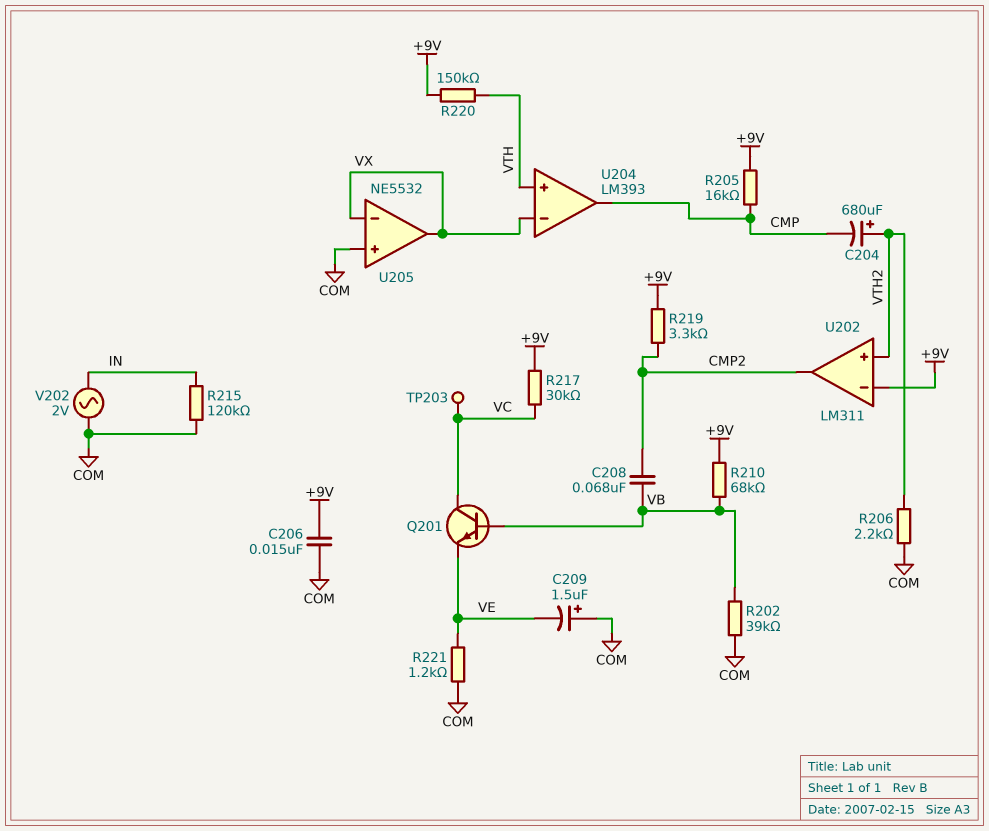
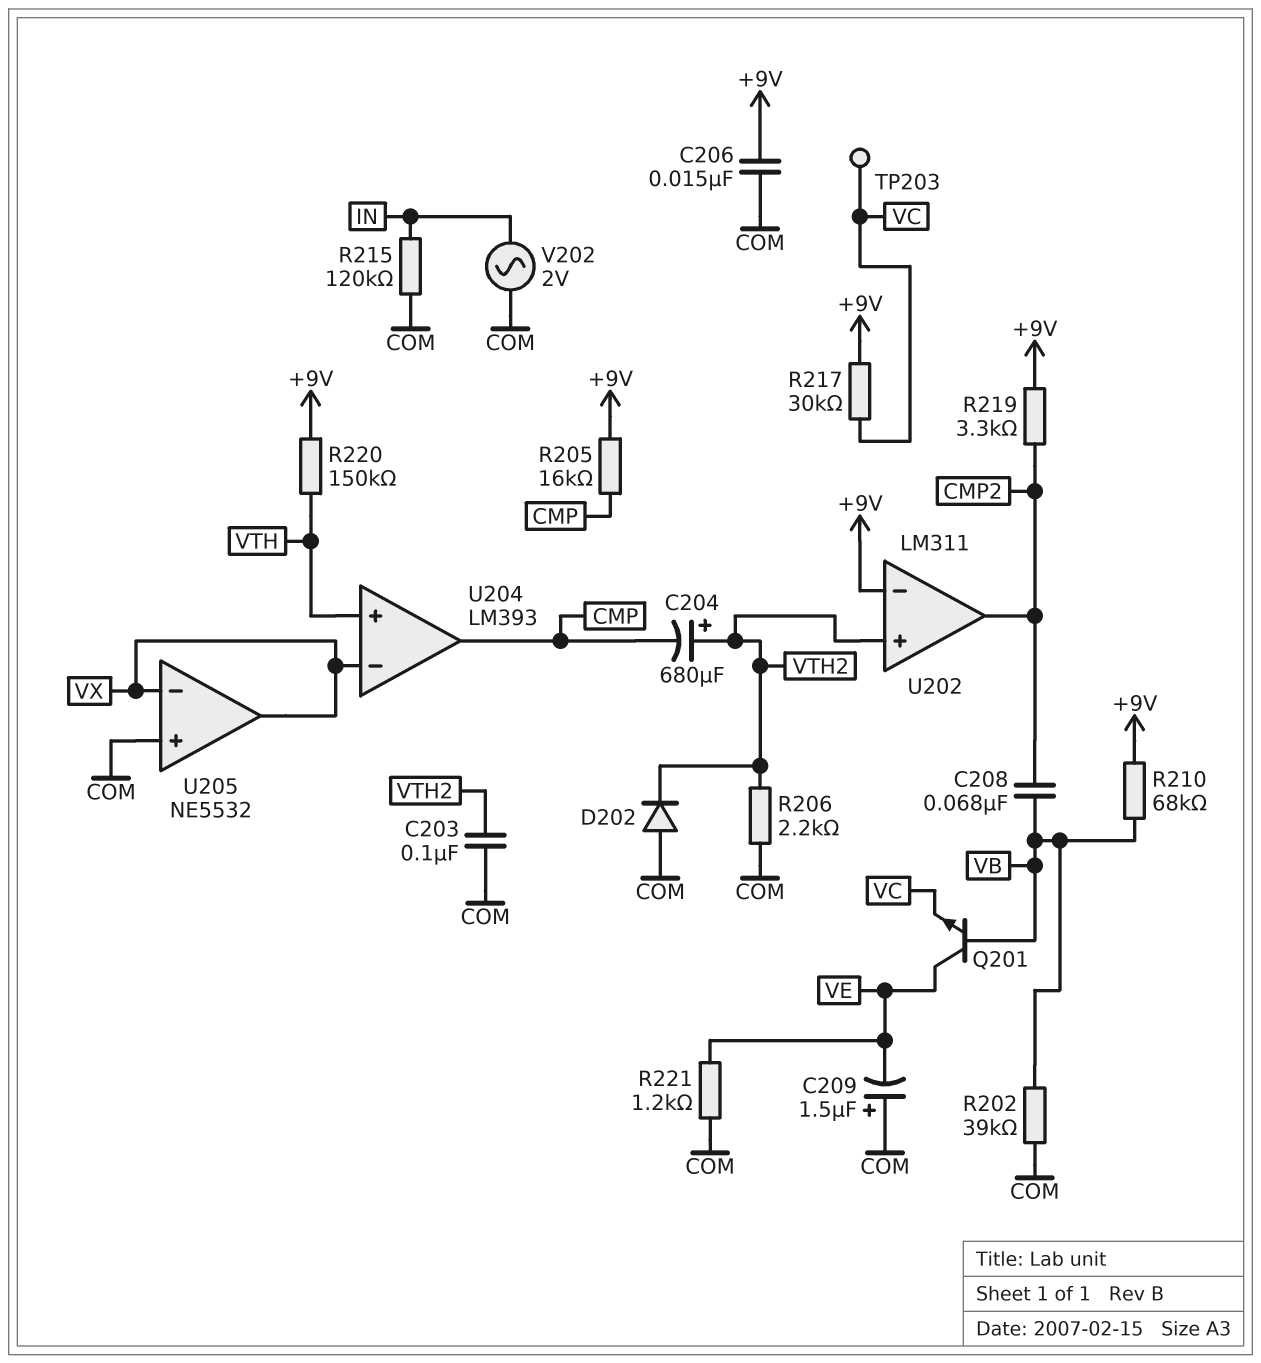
C203: none -> 100nF (COM, VTH2)
D202: none -> diode (A COM, K VTH2)
Q201: NPN (B VB, C VC, E VE) -> NPN (B VB, C VE, E VC)

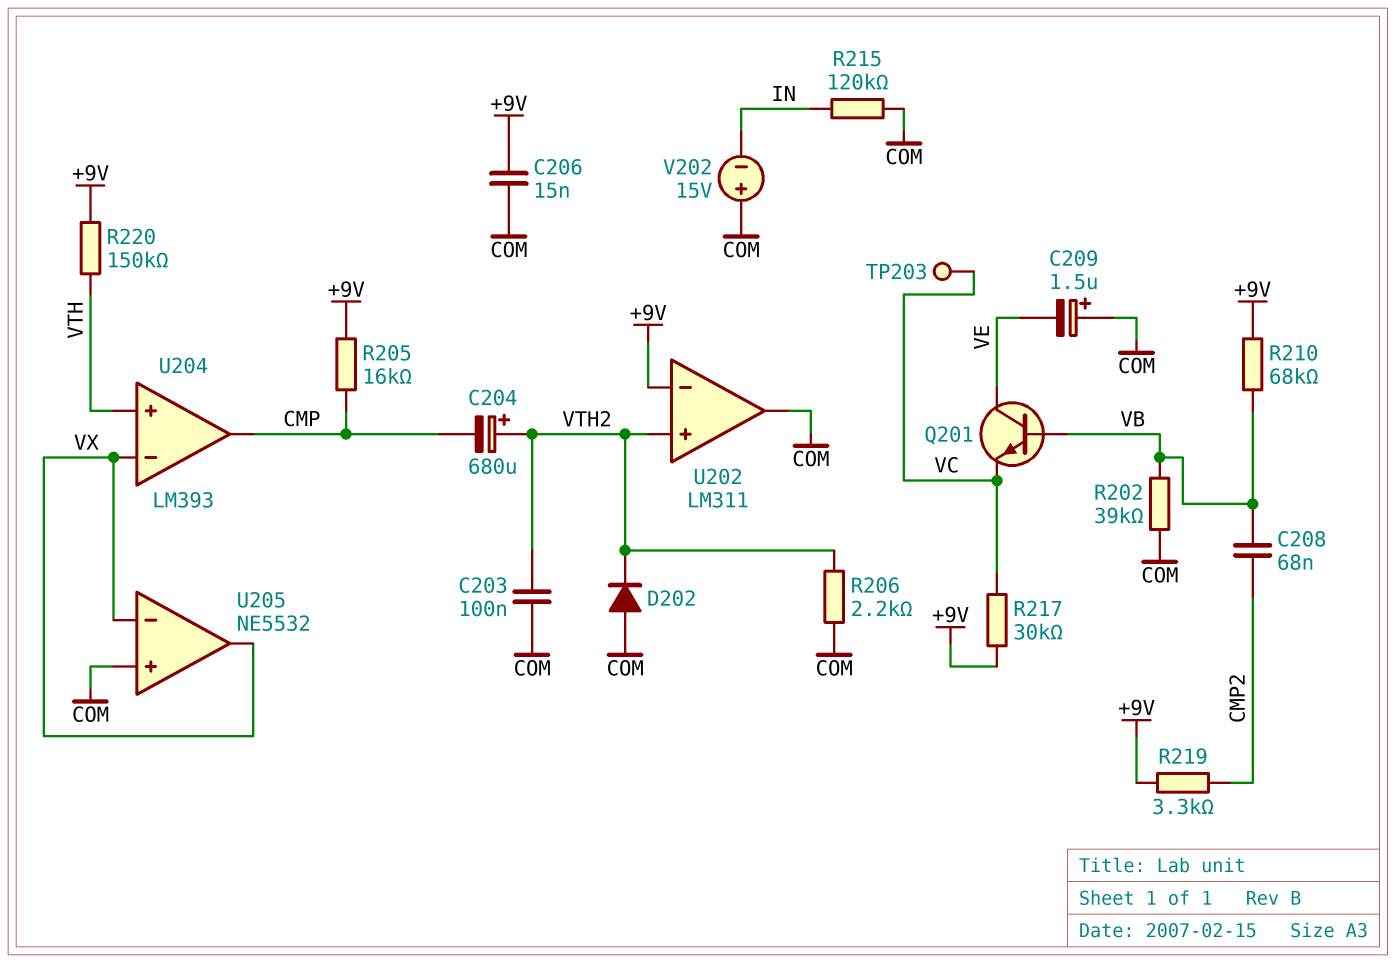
R221: 1.2k (COM, VE) -> none
U202 pin out: CMP2 -> COM
V202: AC 2V (COM, IN) -> 15V (plus COM, minus IN)

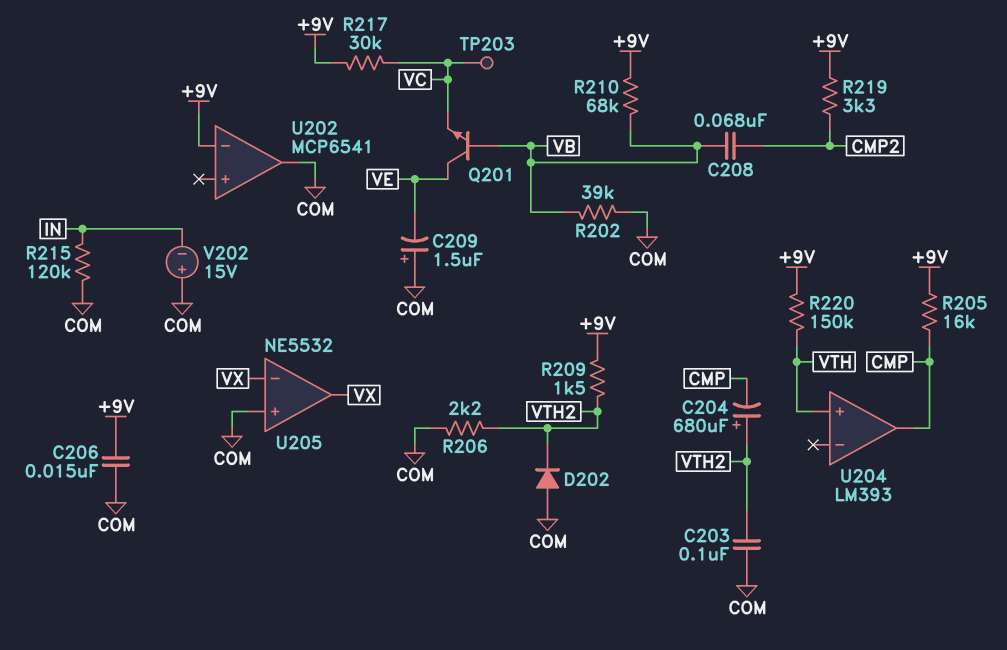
R209: none -> 1.5k (+9V, VTH2)
U202: LM311 -> MCP6541
U202 pin in+: VTH2 -> none
U204 pin in-: VX -> none

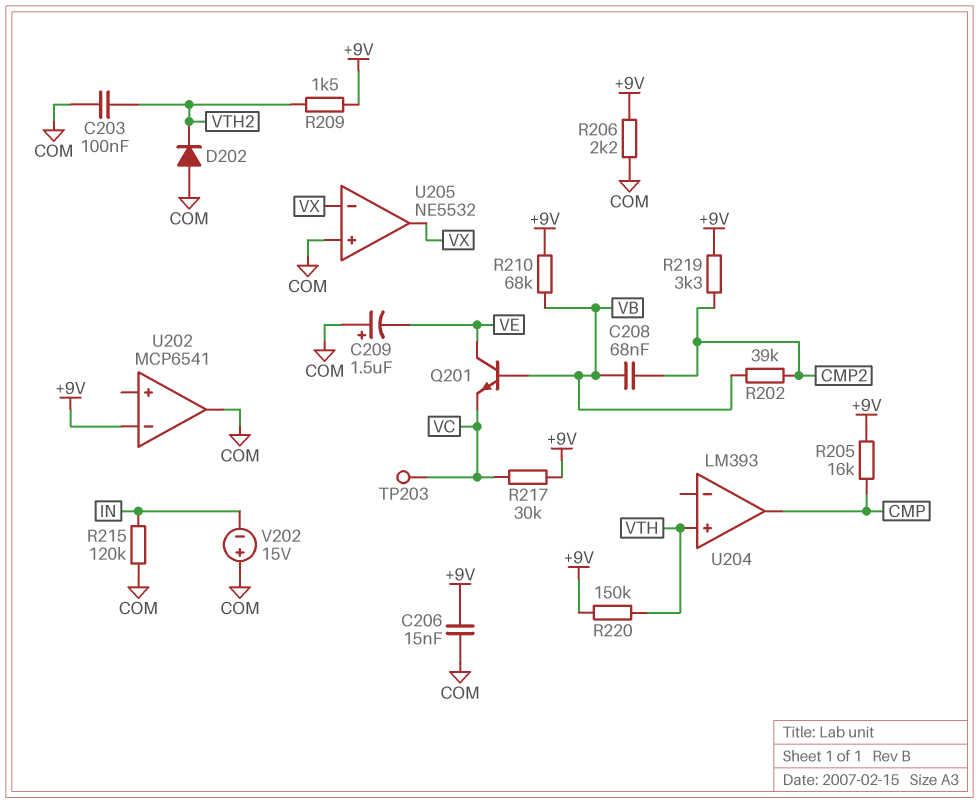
C204: 680uF (plus VTH2, minus CMP) -> none
R202: 39k (COM, VB) -> 39k (CMP2, VB)
R206: 2.2k (COM, VTH2) -> 2.2k (+9V, COM)

